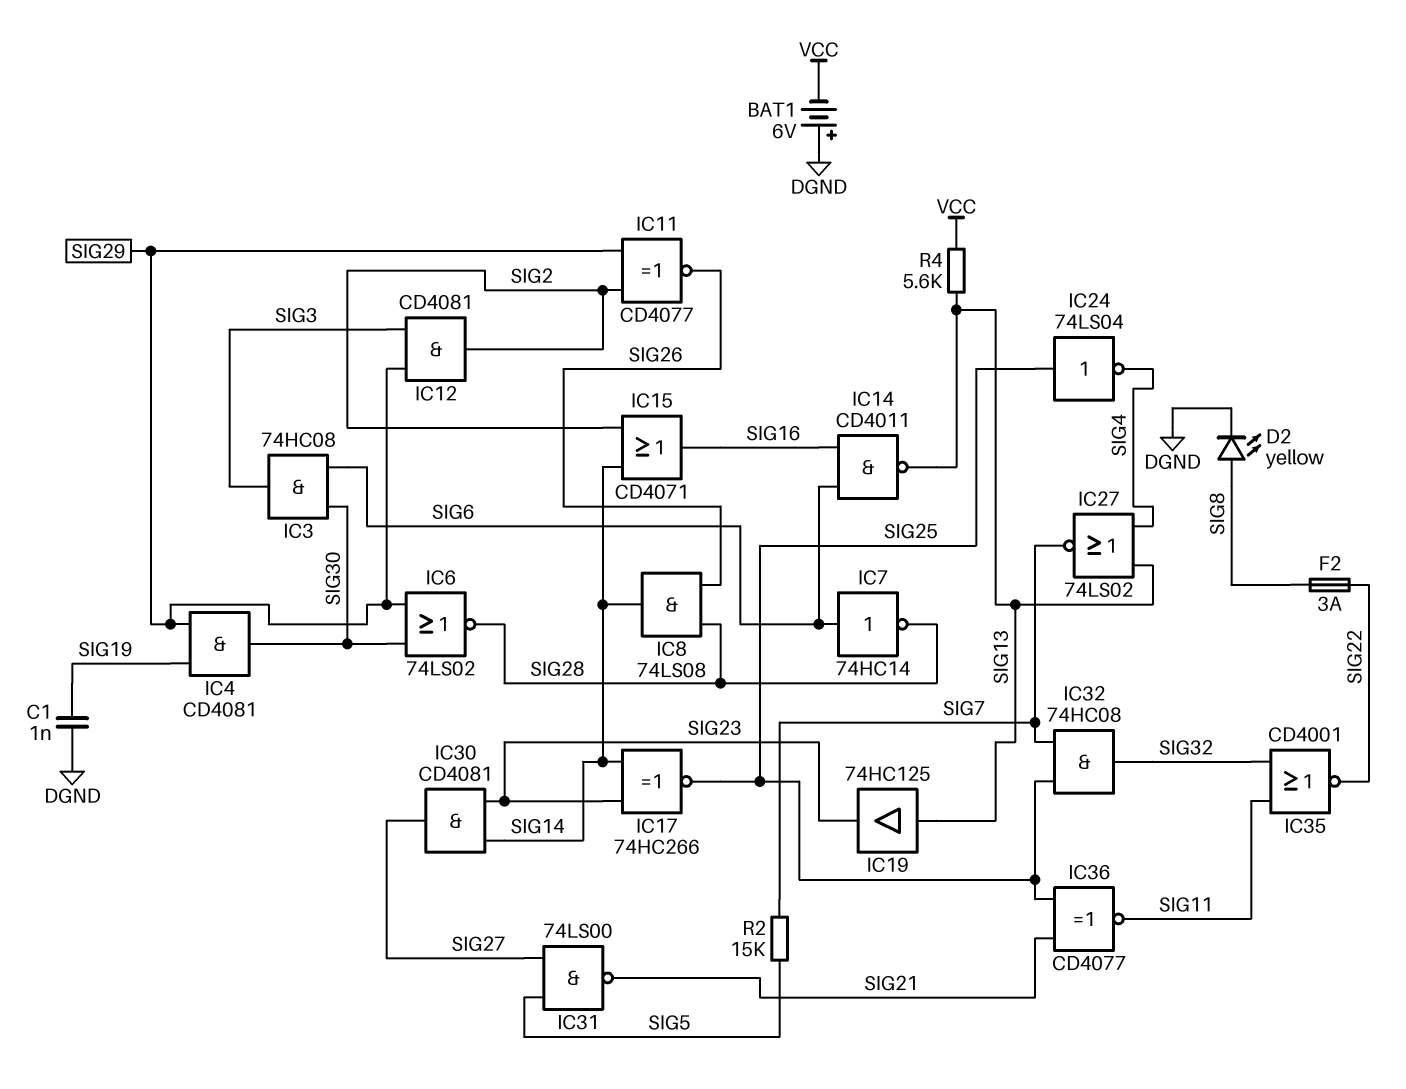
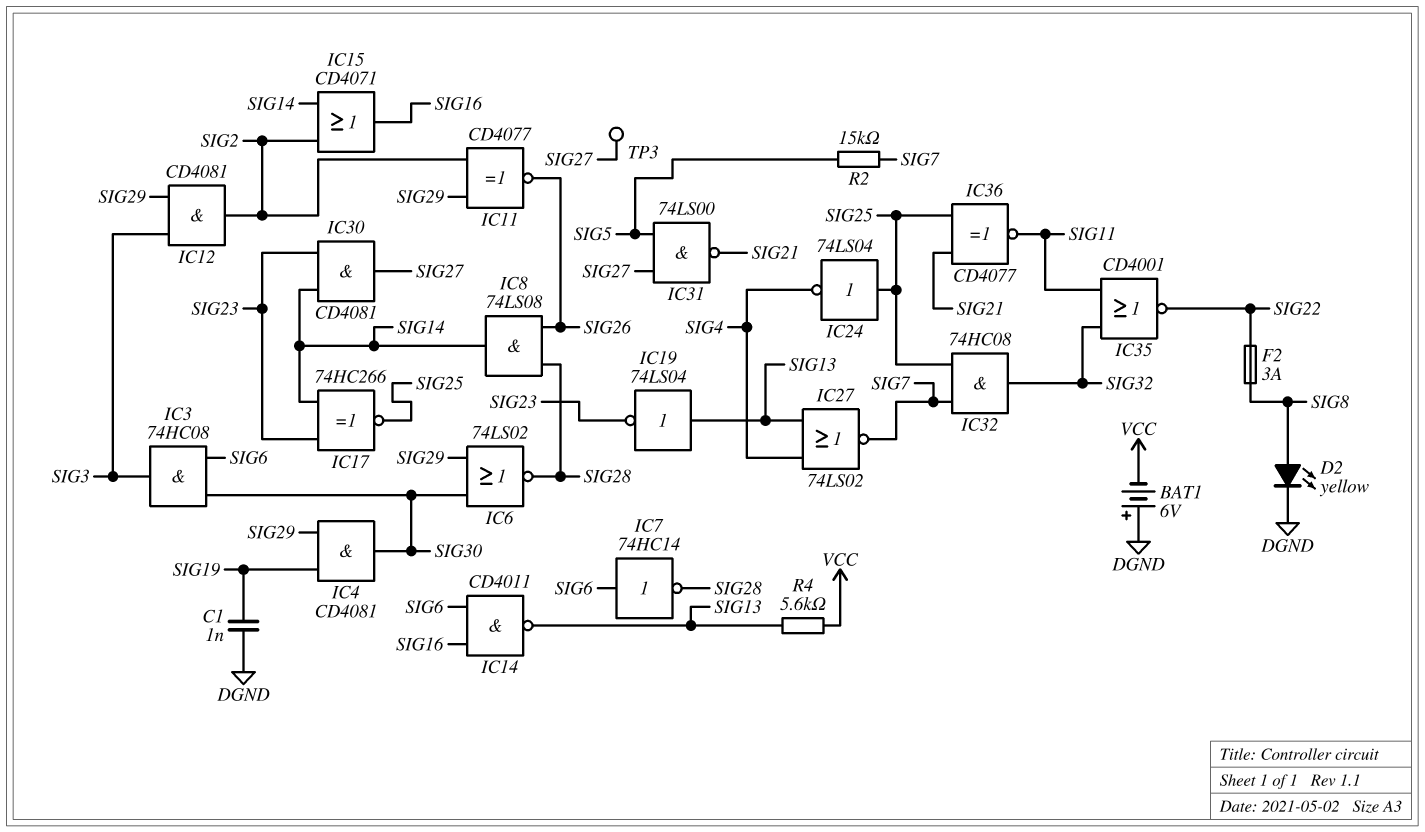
IC19: buffer 74HC125 (in SIG13, out SIG23) -> NOT 74LS04 (in SIG13, out SIG23)
TP3: none -> test point (SIG27)

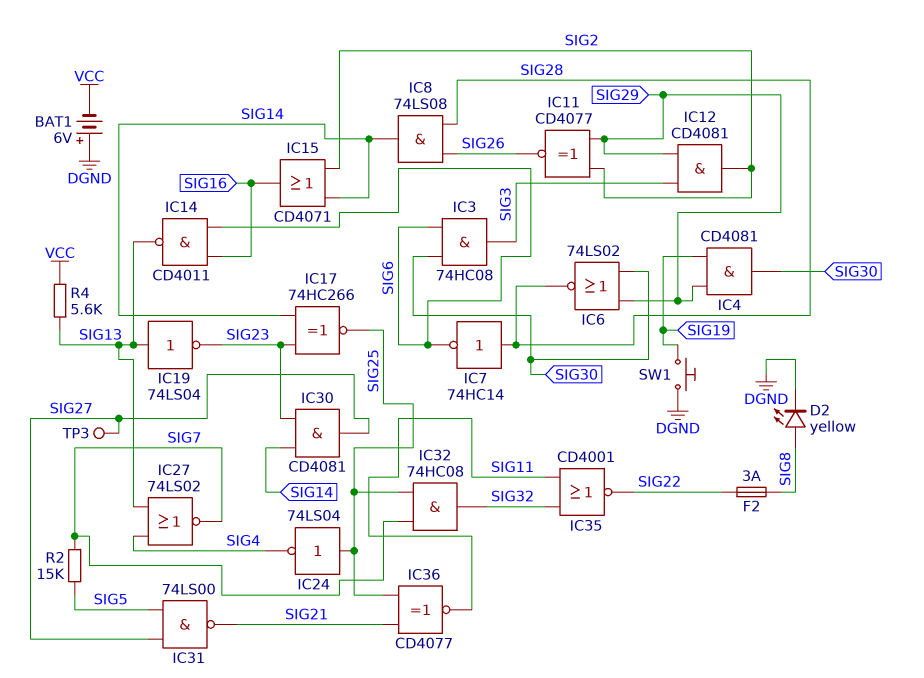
C1: 1nF (DGND, SIG19) -> none
IC7: NOT 74HC14 (in SIG6, out SIG28) -> NOT 74HC14 (in SIG28, out SIG6)
SW1: none -> button (DGND, SIG19)

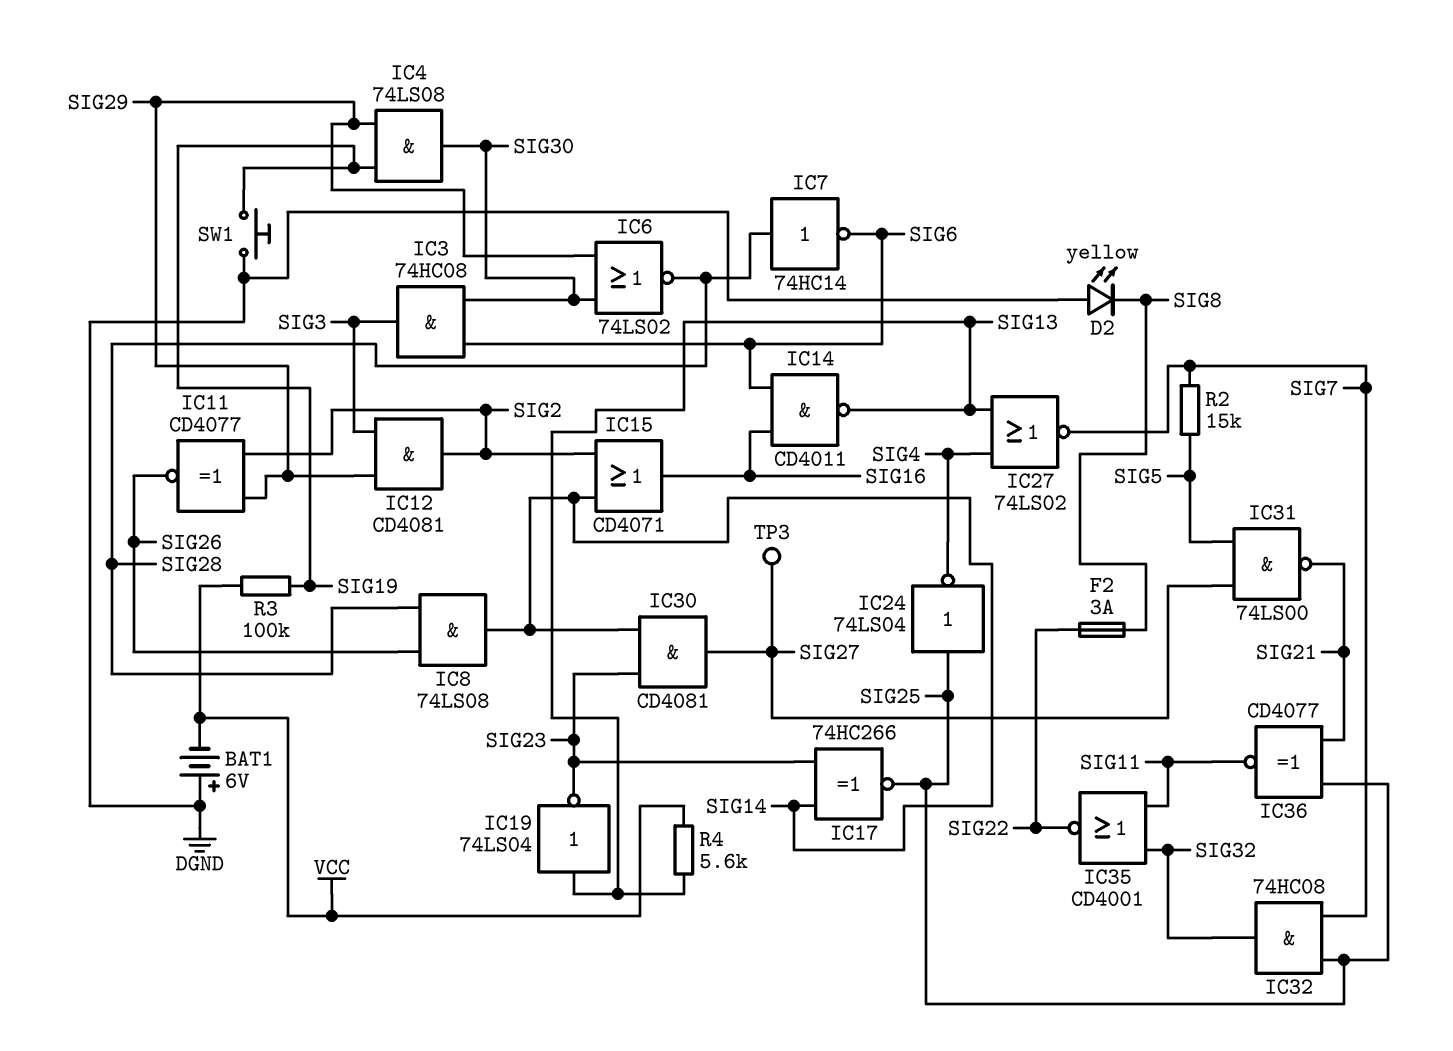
D2: LED yellow (A SIG8, K DGND) -> LED yellow (A DGND, K SIG8)
IC4: AND CD4081 (in SIG19, in SIG29, out SIG30) -> AND 74LS08 (in SIG19, in SIG29, out SIG30)
R3: none -> 100k (SIG19, VCC)

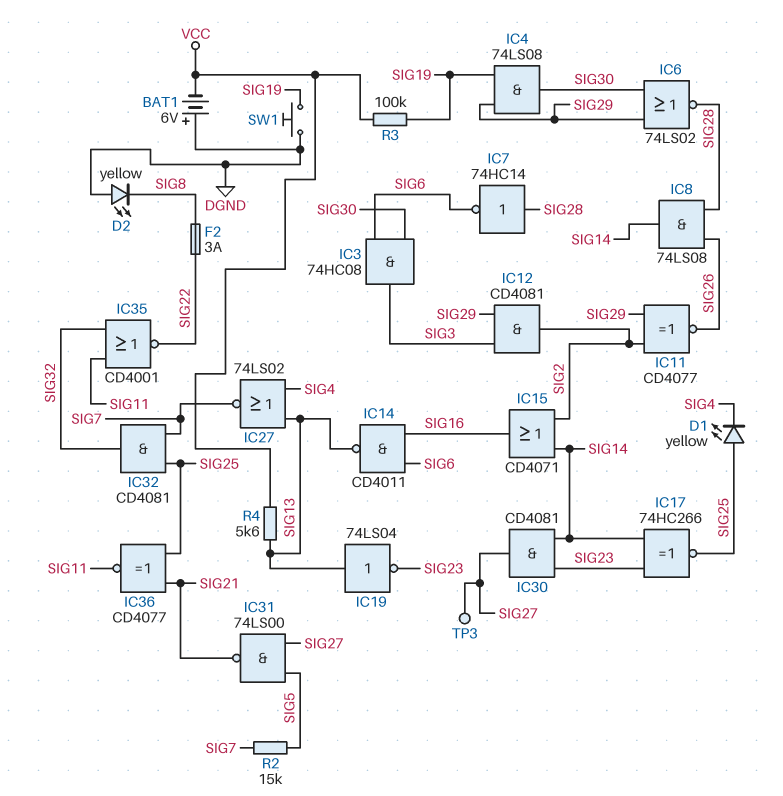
D1: none -> LED yellow (A SIG25, K SIG4)
IC24: NOT 74LS04 (in SIG25, out SIG4) -> none
IC32: AND 74HC08 (in SIG7, in SIG25, out SIG32) -> AND CD4081 (in SIG7, in SIG25, out SIG32)

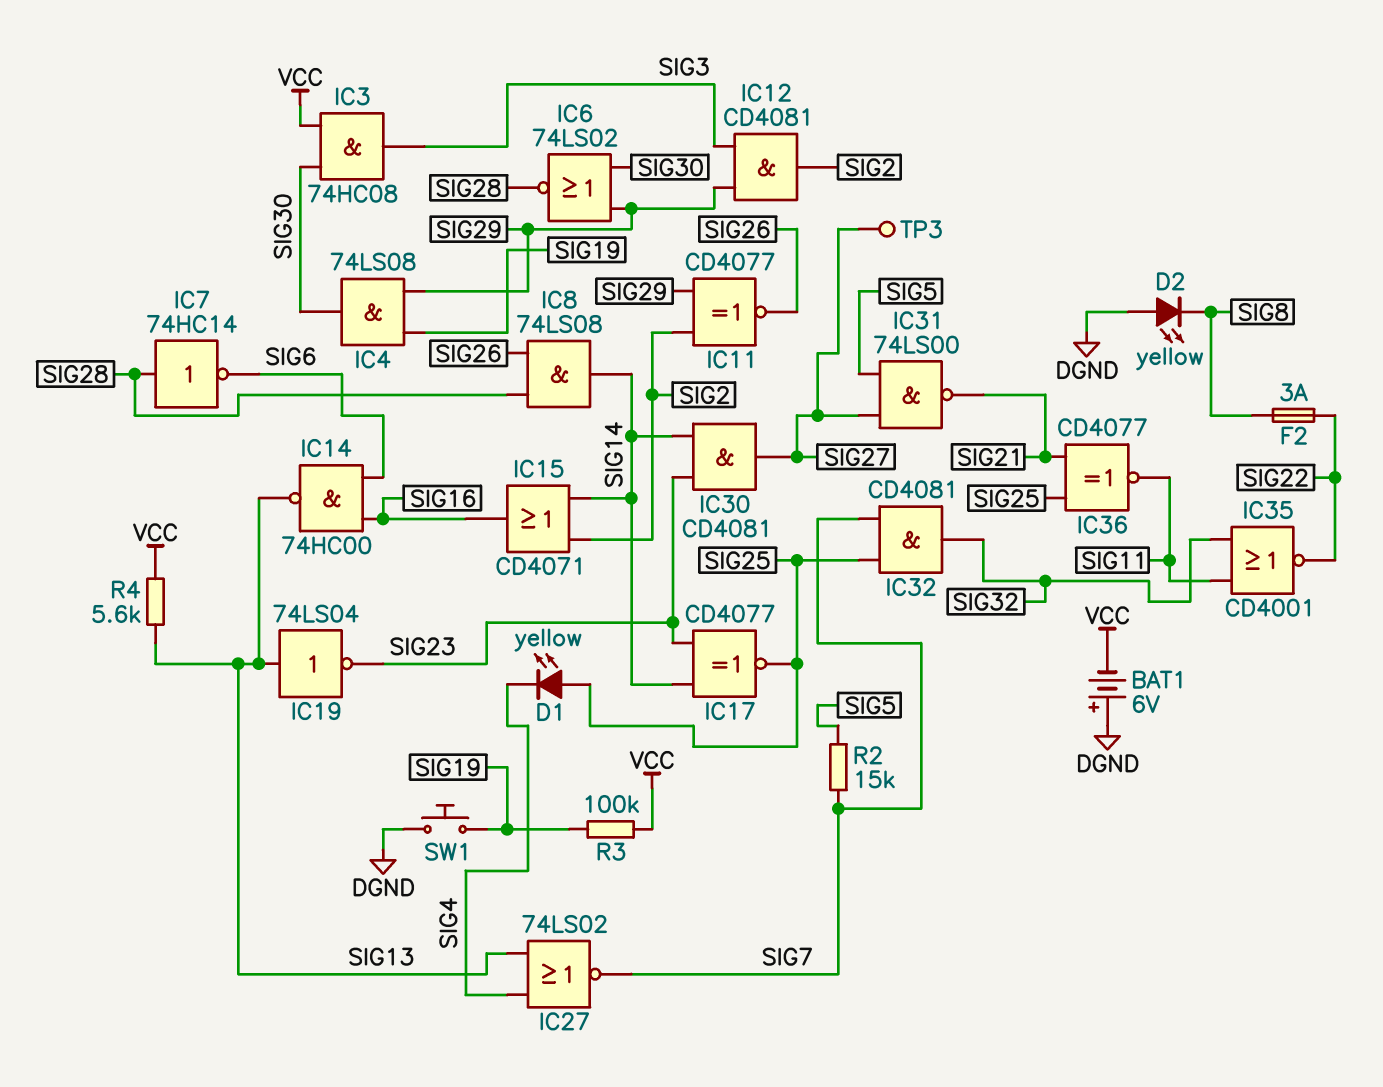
IC3: AND 74HC08 (in SIG6, in SIG30, out SIG3) -> AND 74HC08 (in SIG30, in VCC, out SIG3)
IC14: NAND CD4011 (in SIG6, in SIG16, out SIG13) -> NAND 74HC00 (in SIG6, in SIG16, out SIG13)
IC17: XNOR 74HC266 (in SIG14, in SIG23, out SIG25) -> XNOR CD4077 (in SIG14, in SIG23, out SIG25)

